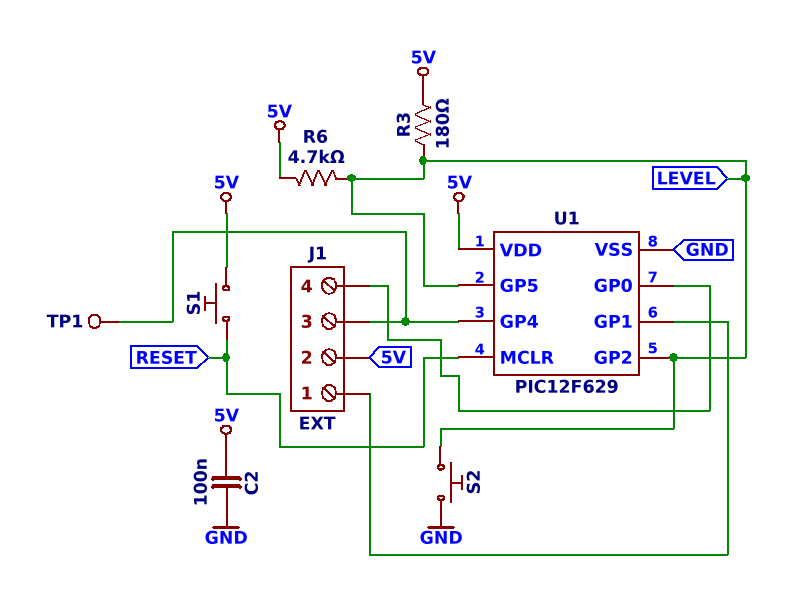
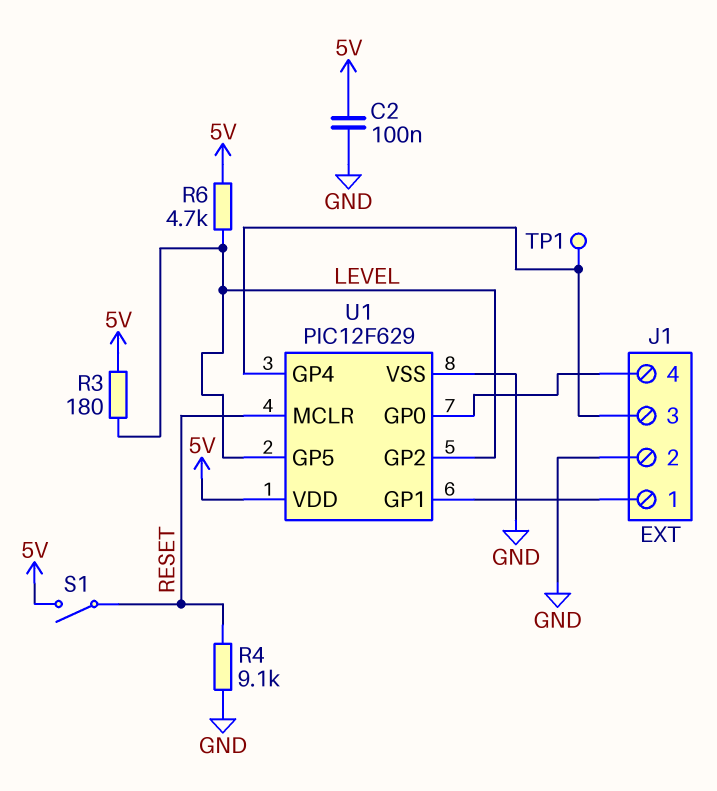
J1 pin 2: 5V -> GND
R4: none -> 9.1k (GND, RESET)
S1: button (5V, RESET) -> switch (5V, RESET)
S2: button (GND, LEVEL) -> none

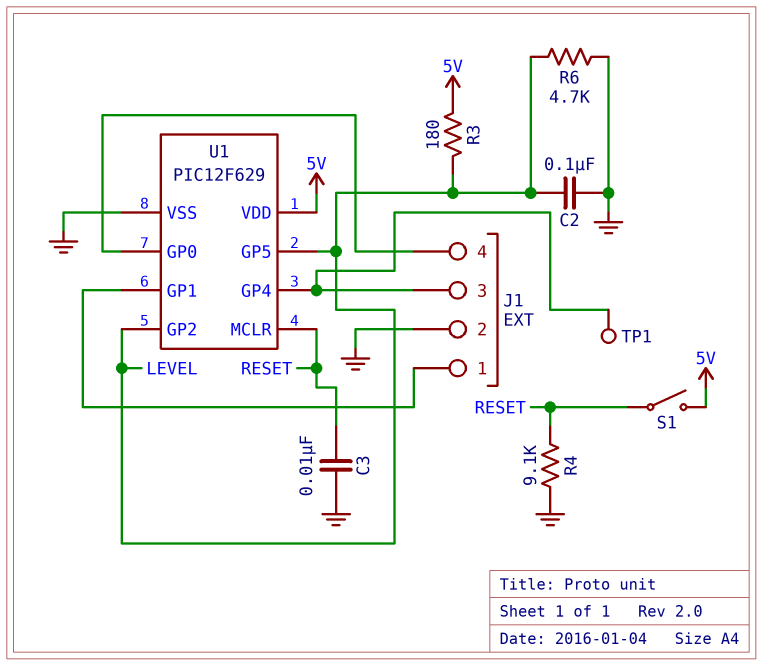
C2: 100nF (5V, GND) -> 100nF (GND, LEVEL)
C3: none -> 10nF (GND, RESET)
R6: 4.7k (5V, LEVEL) -> 4.7k (GND, LEVEL)

